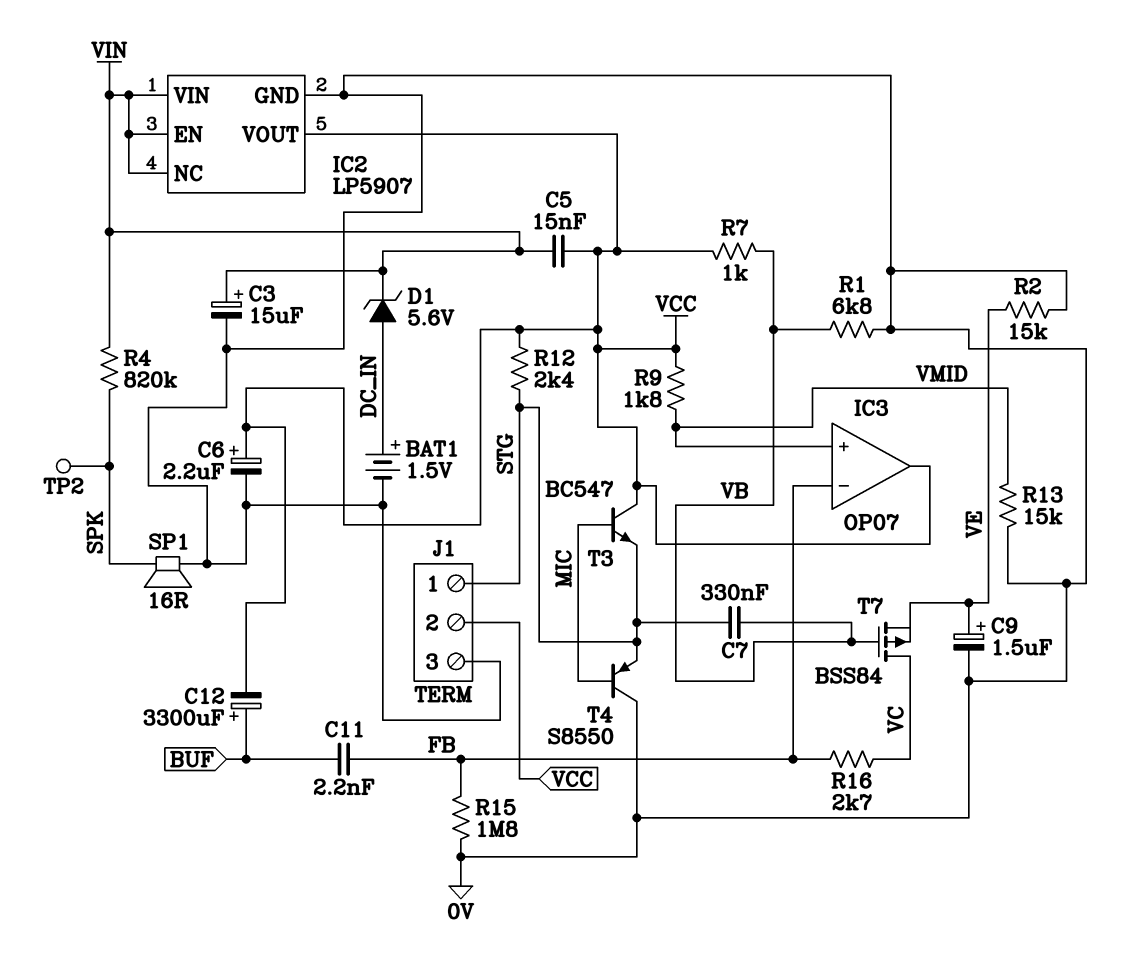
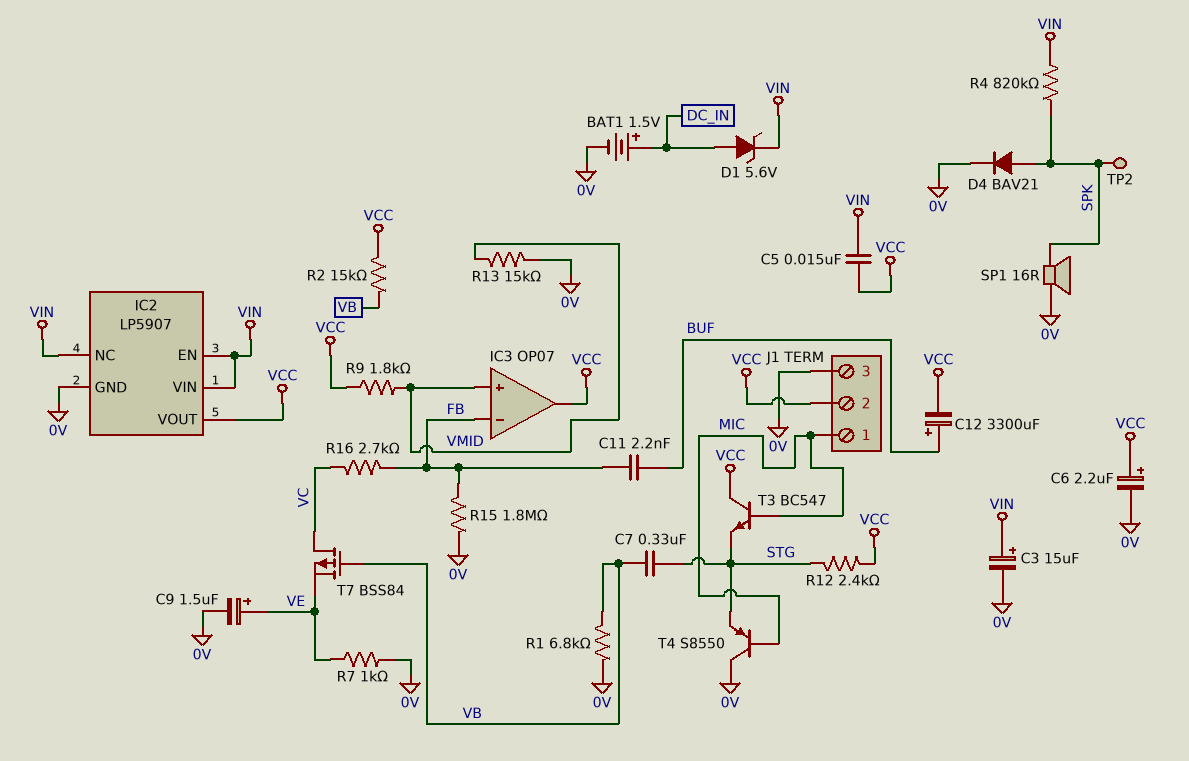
D4: none -> diode BAV21 (A SPK, K 0V)
J1 pin 1: STG -> MIC
R2: 15k (0V, VE) -> 15k (VB, VCC)
R7: 1k (VB, VCC) -> 1k (0V, VE)

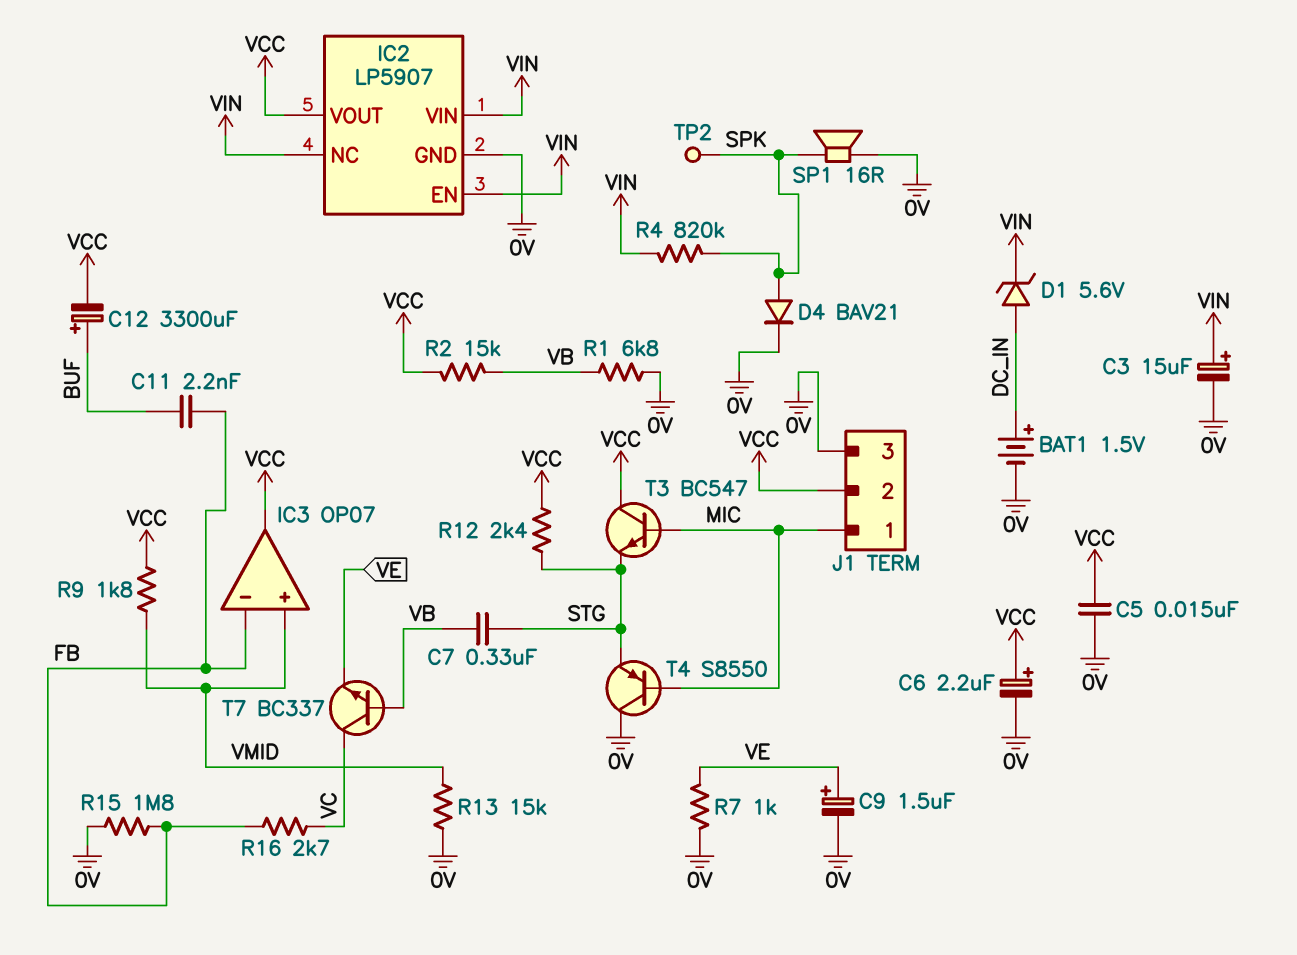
C5: 15nF (VCC, VIN) -> 15nF (0V, VCC)
T7: PMOS BSS84 (G VB, D VC, S VE) -> NPN BC337 (B VB, C VC, E VE)

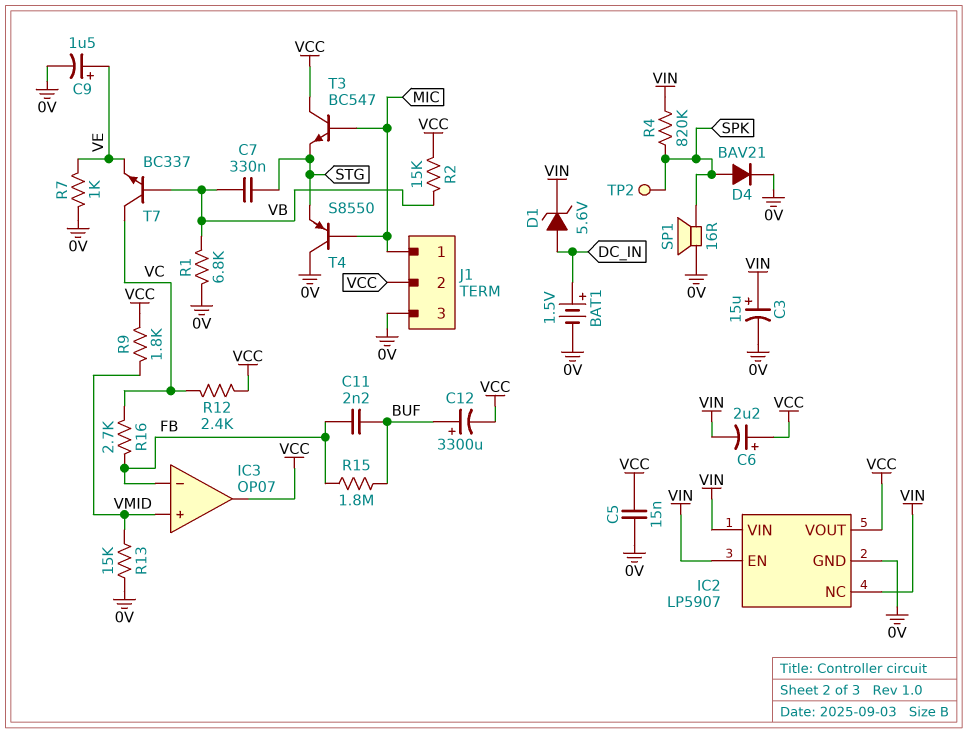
C6: 2.2uF (plus VCC, minus 0V) -> 2.2uF (plus VCC, minus VIN)
R12: 2.4k (STG, VCC) -> 2.4k (VC, VCC)
R15: 1.8M (0V, FB) -> 1.8M (BUF, FB)

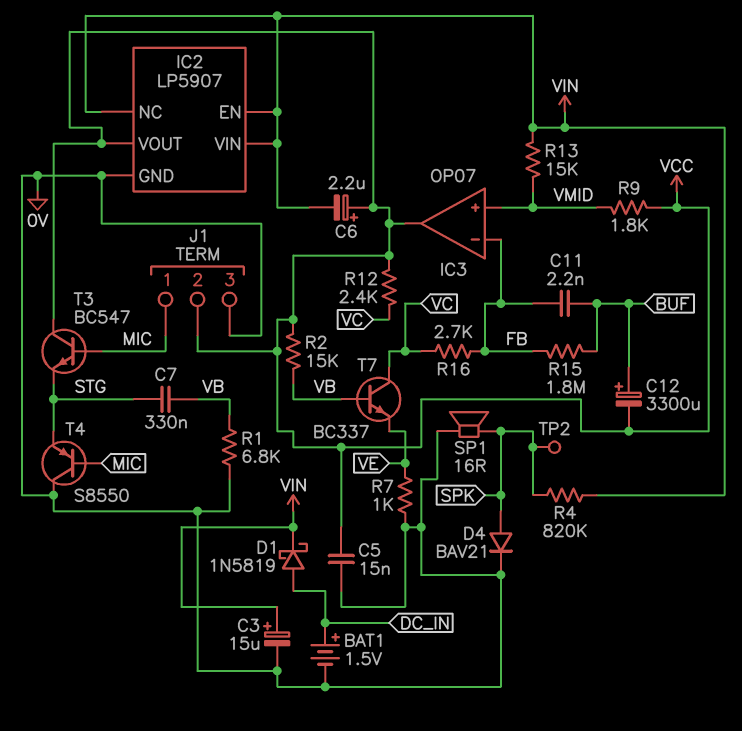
C9: 1.5uF (plus VE, minus 0V) -> none
D1: zener 5.6V (A DC_IN, K VIN) -> schottky 1N5819 (A DC_IN, K VIN)
R13: 15k (0V, VMID) -> 15k (VIN, VMID)

